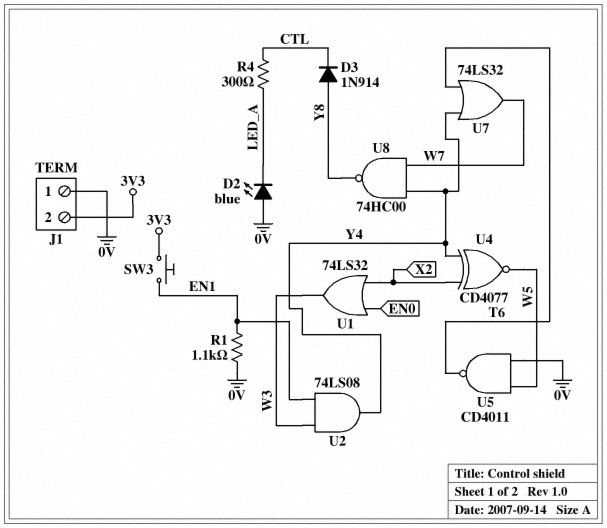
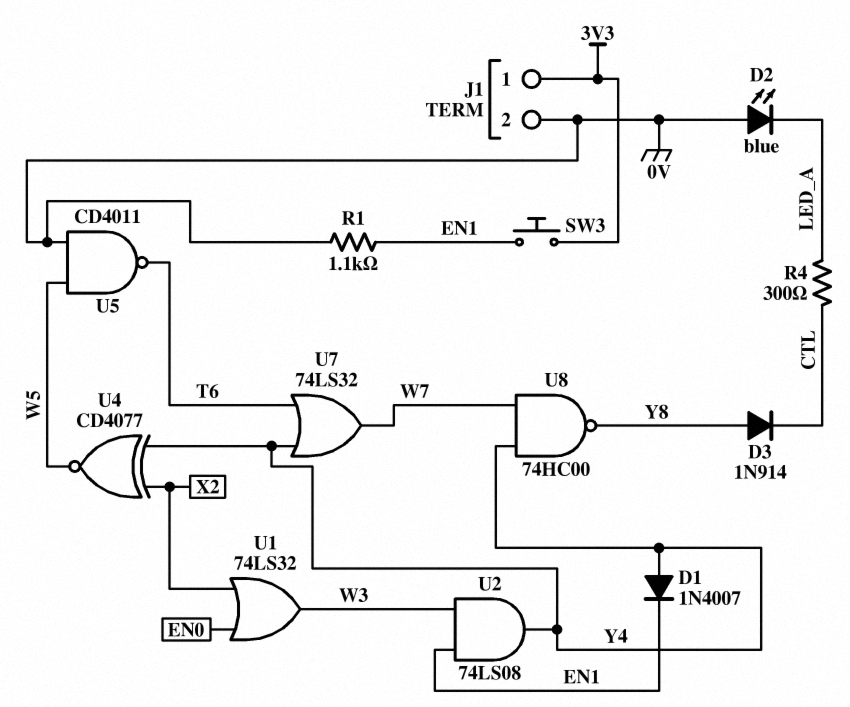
D1: none -> diode 1N4007 (A Y4, K EN1)
J1 pin 1: 0V -> 3V3
J1 pin 2: 3V3 -> 0V

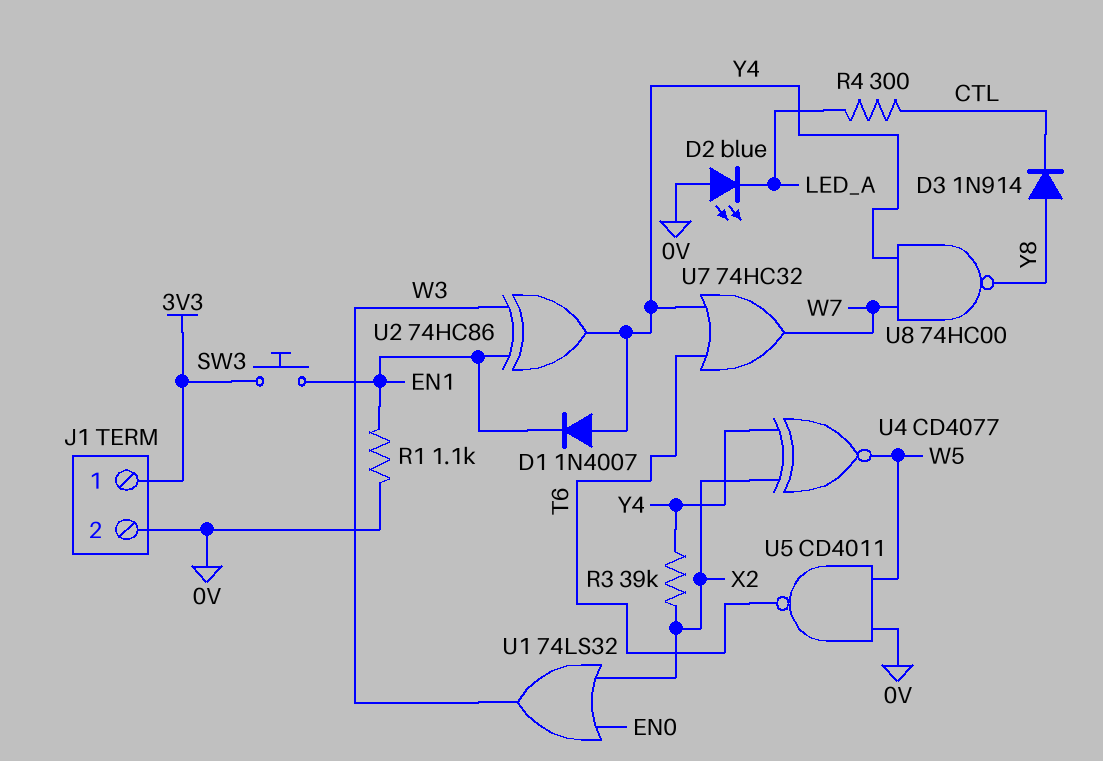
R3: none -> 39k (X2, Y4)
U2: AND 74LS08 (in EN1, in W3, out Y4) -> XOR 74HC86 (in EN1, in W3, out Y4)
U7: OR 74LS32 (in T6, in Y4, out W7) -> OR 74HC32 (in T6, in Y4, out W7)

